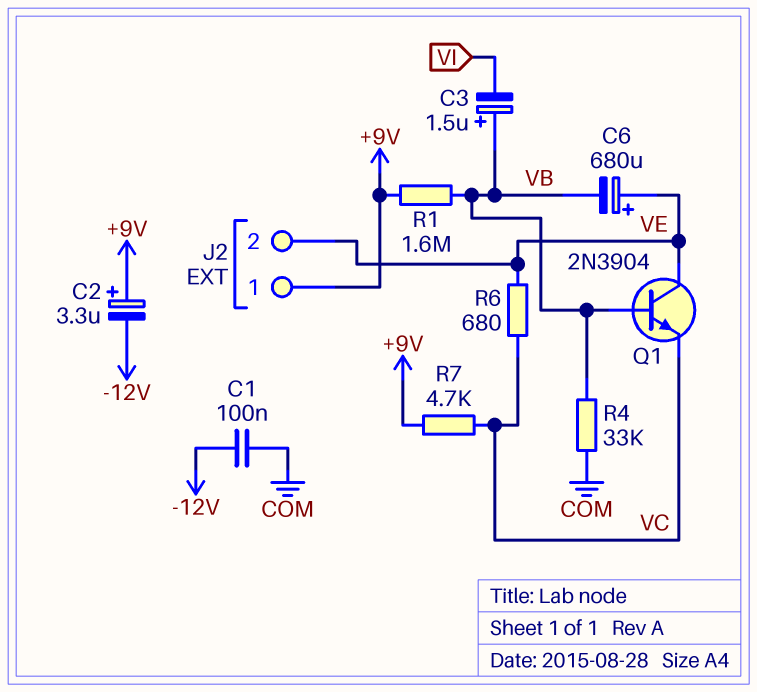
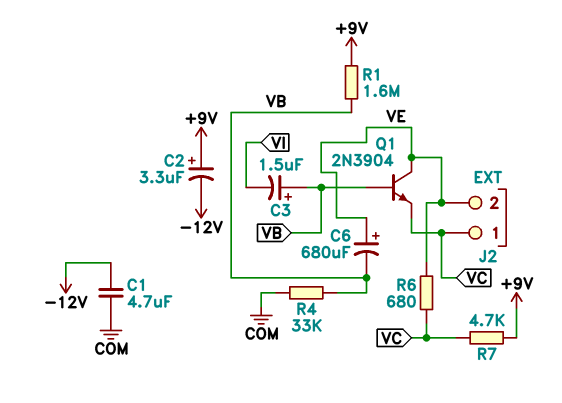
C1: 100nF (-12V, COM) -> 4.7uF (-12V, COM)
J2 pin 1: +9V -> VC

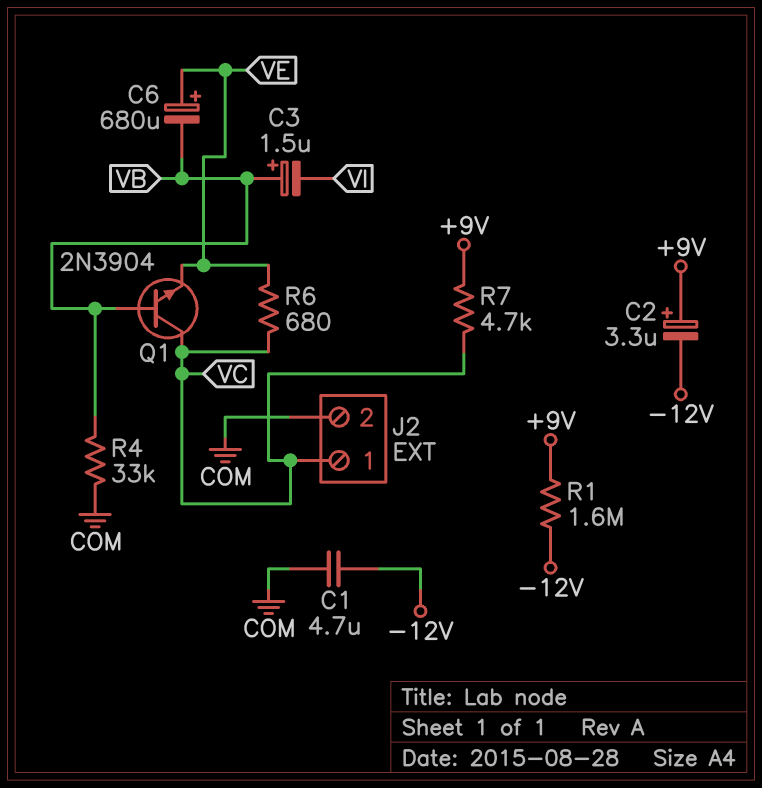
J2 pin 2: VE -> COM
Q1: NPN 2N3904 (B VB, C VE, E VC) -> NPN 2N3904 (B VB, C VC, E VE)
R1: 1.6M (+9V, VB) -> 1.6M (+9V, -12V)

